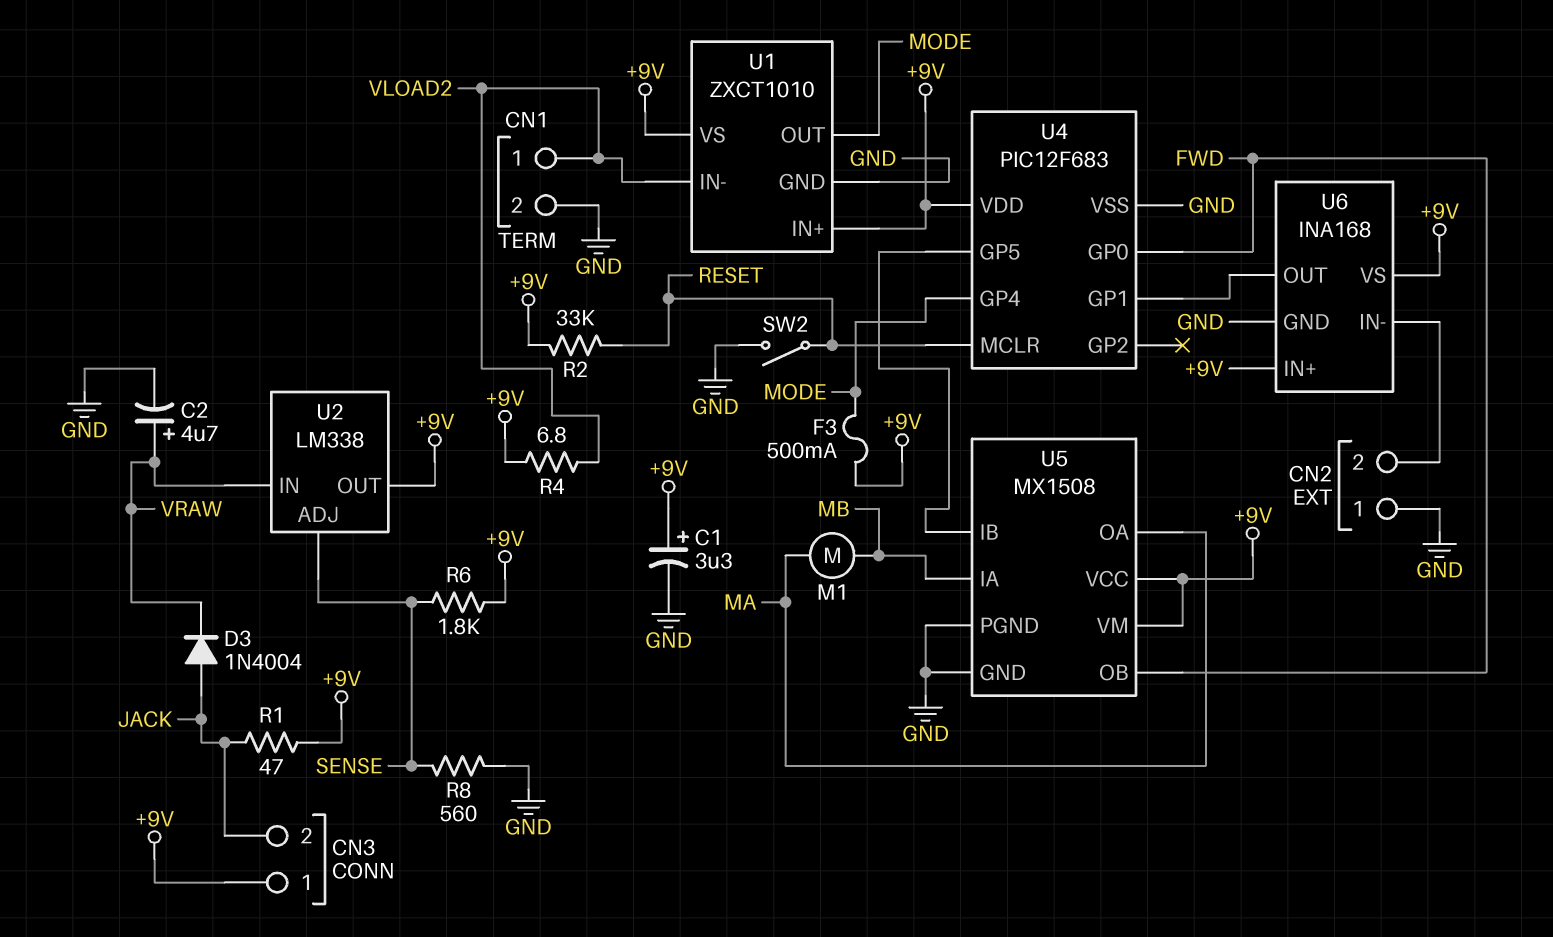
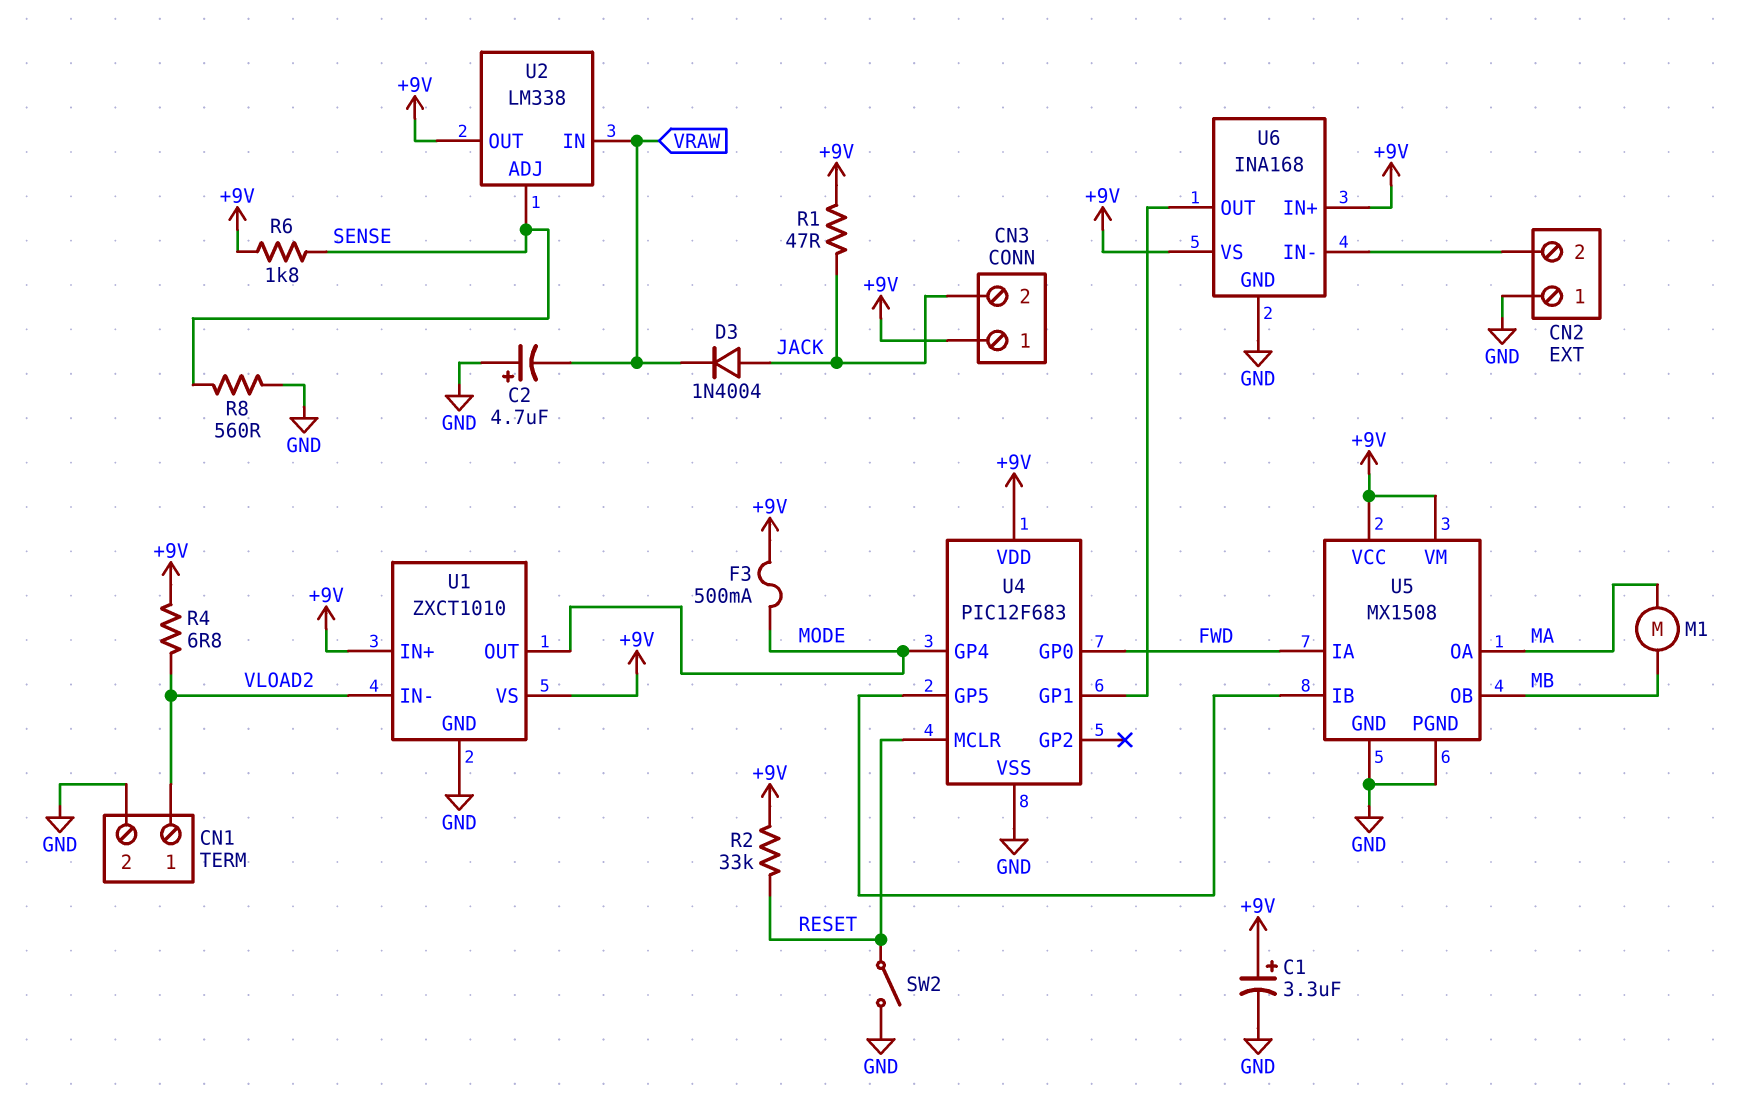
C2: 4.7uF (plus VRAW, minus GND) -> 4.7uF (plus GND, minus VRAW)
U5 pin IA: MB -> FWD
U5 pin OB: FWD -> MB

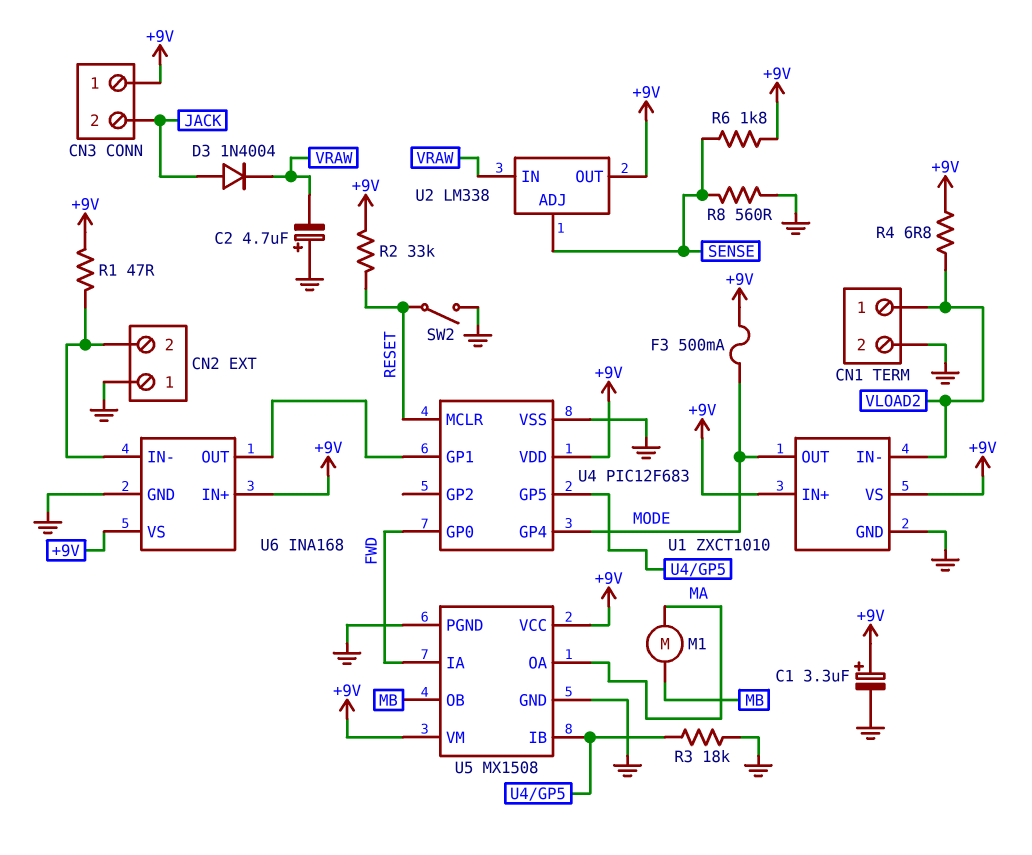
R1: 47 (+9V, JACK) -> 47 (+9V, CN2/2)
R3: none -> 18k (GND, U4/GP5)

